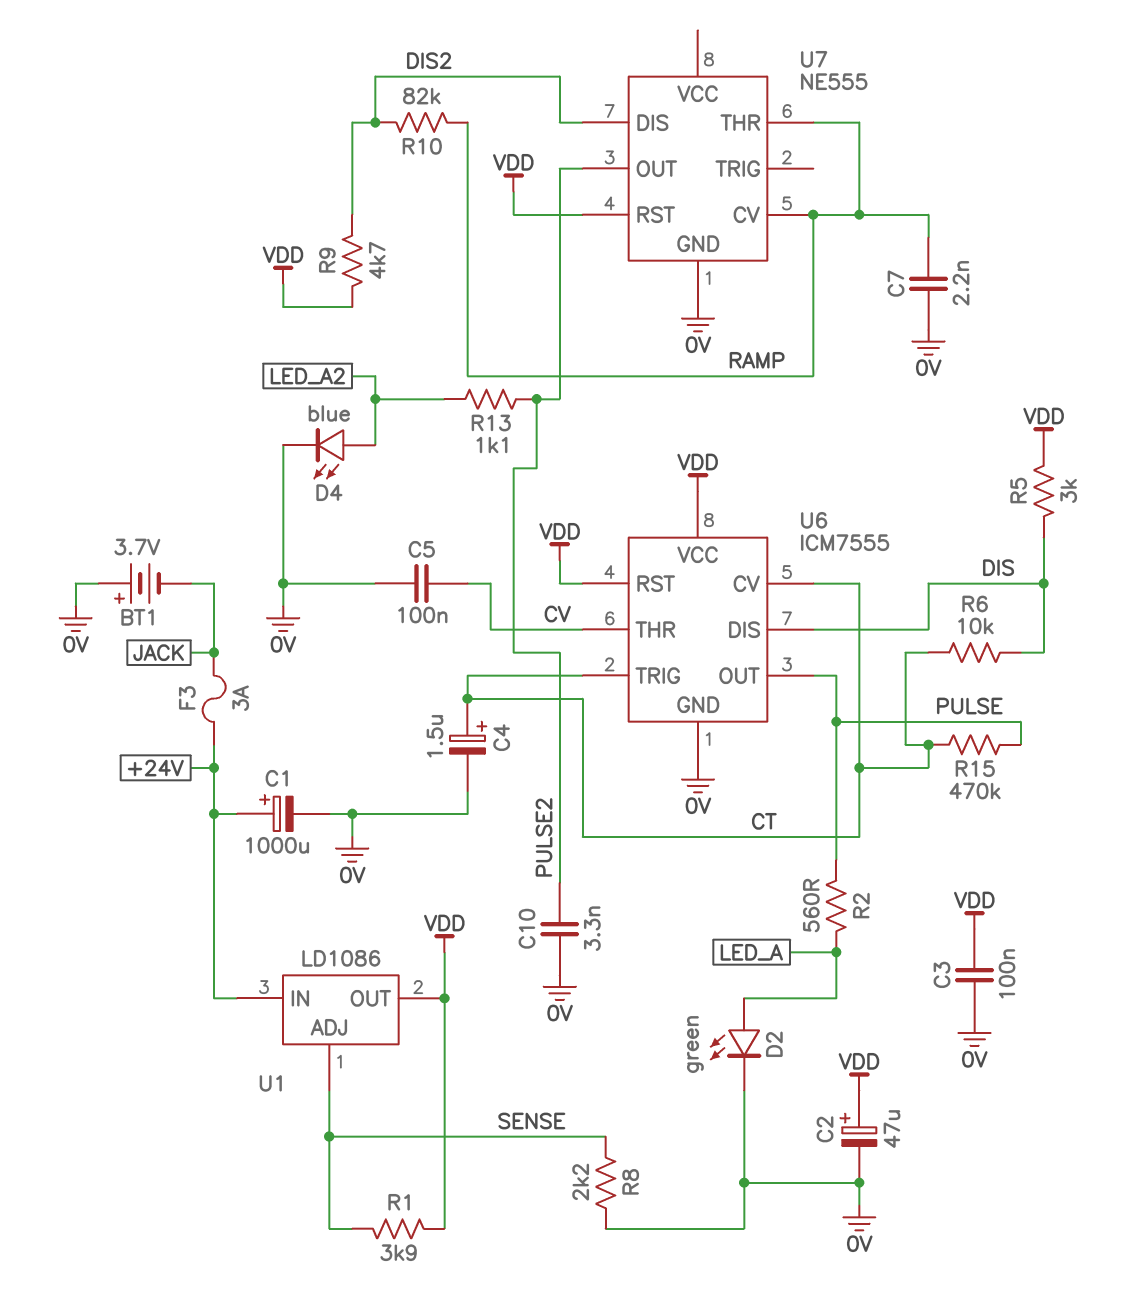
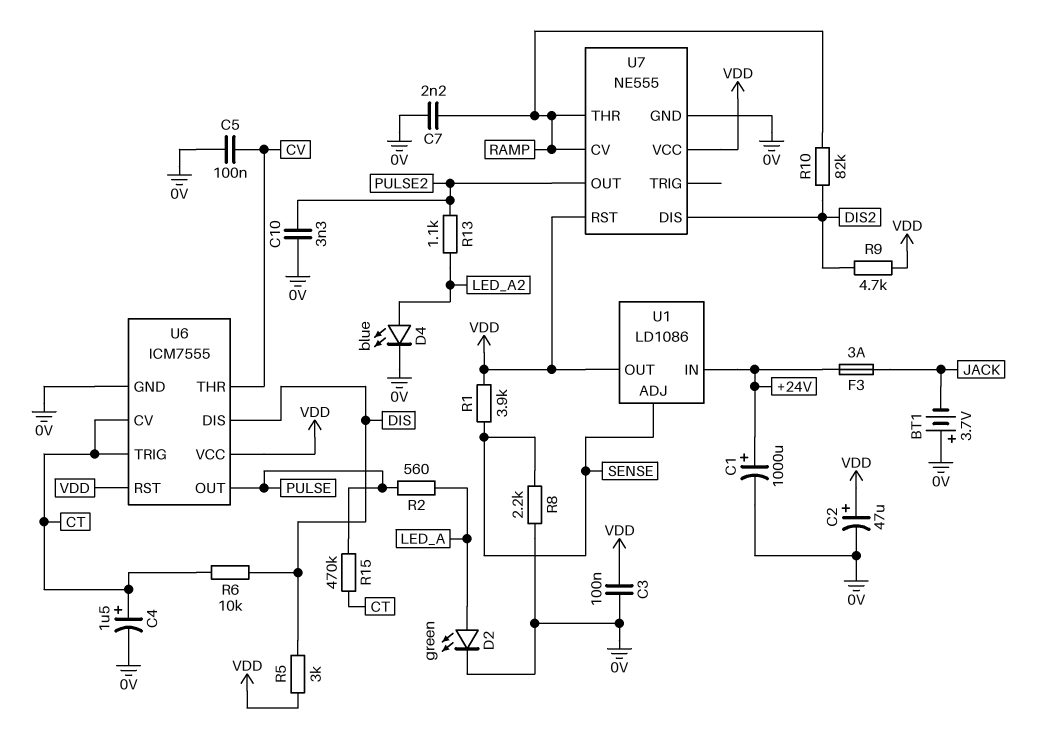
U7 pin VCC: none -> VDD

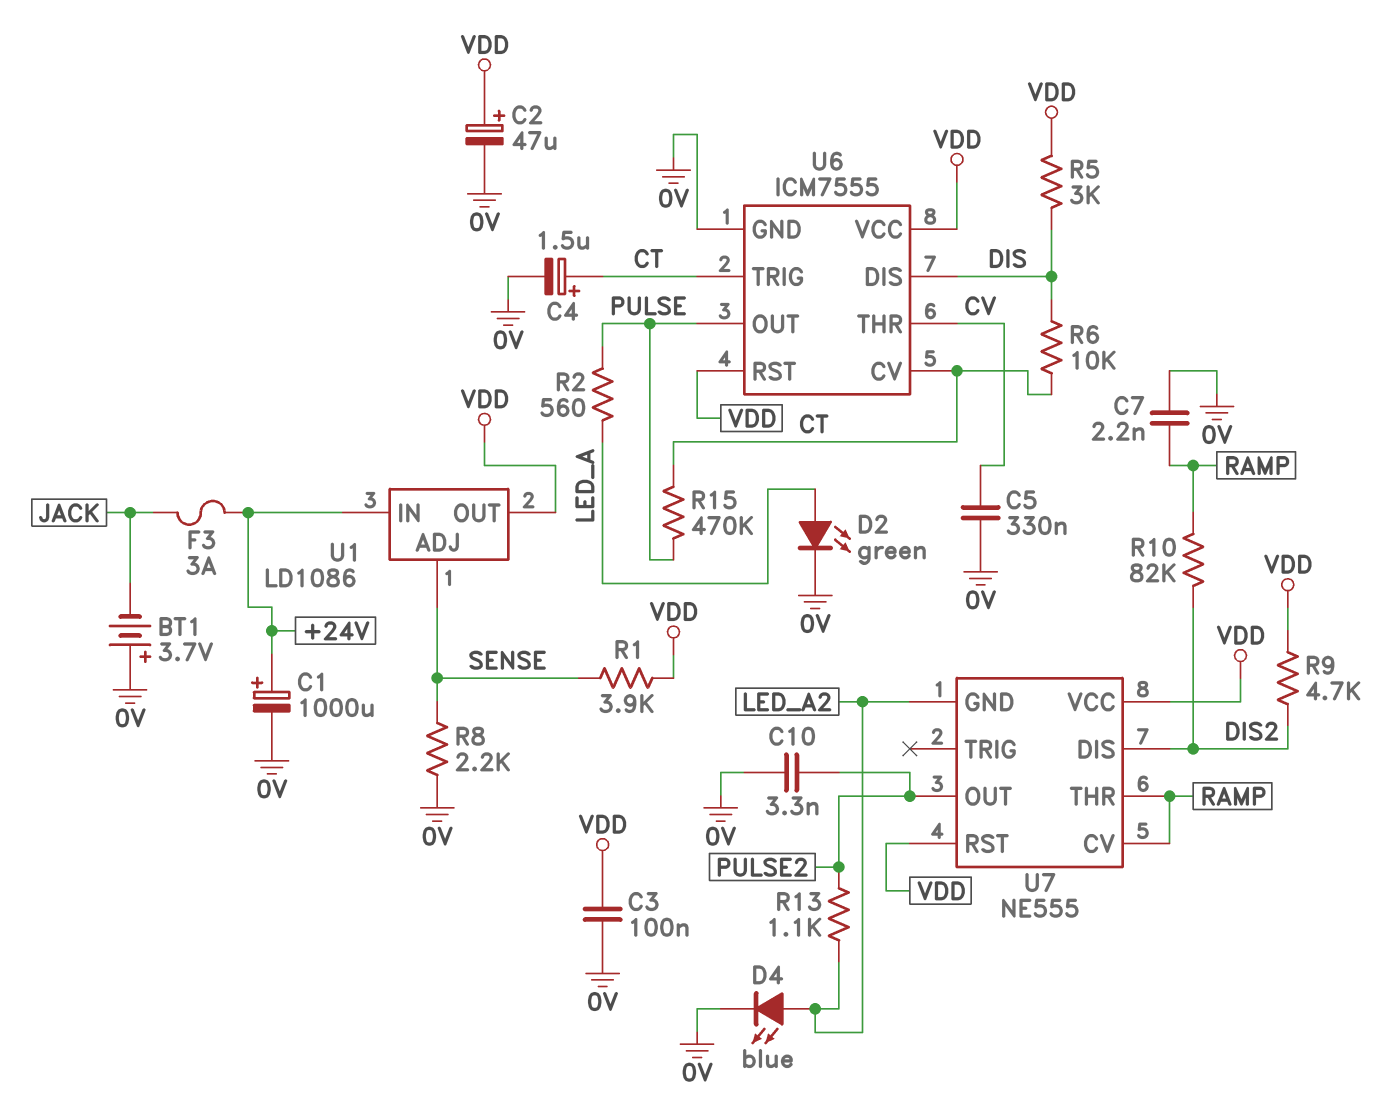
C5: 100nF (0V, CV) -> 330nF (0V, CV)
U7 pin GND: 0V -> LED_A2

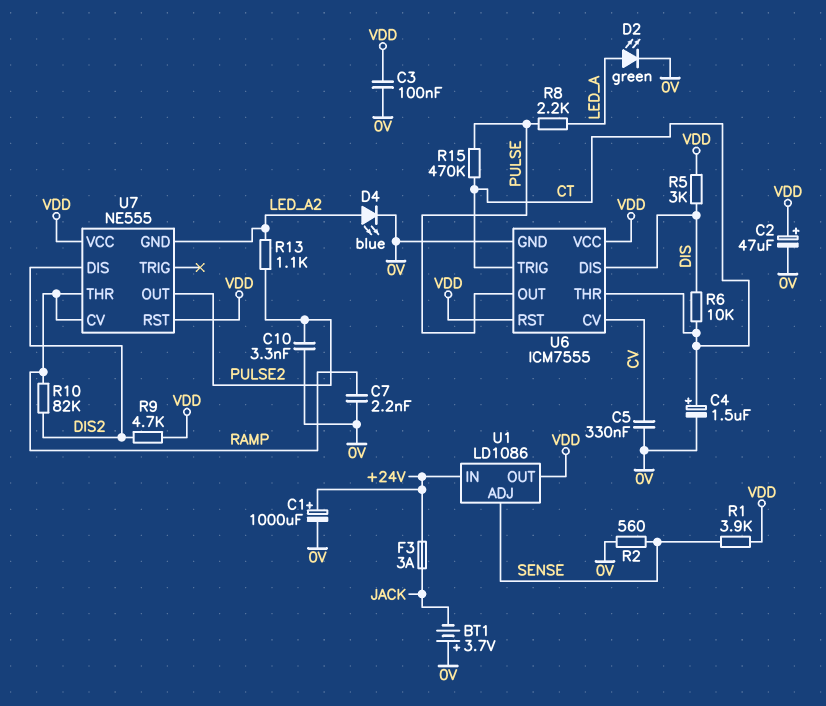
R2: 560 (LED_A, PULSE) -> 560 (0V, SENSE)
R8: 2.2k (0V, SENSE) -> 2.2k (LED_A, PULSE)
U6 pin CV: CT -> CV
U6 pin THR: CV -> CT

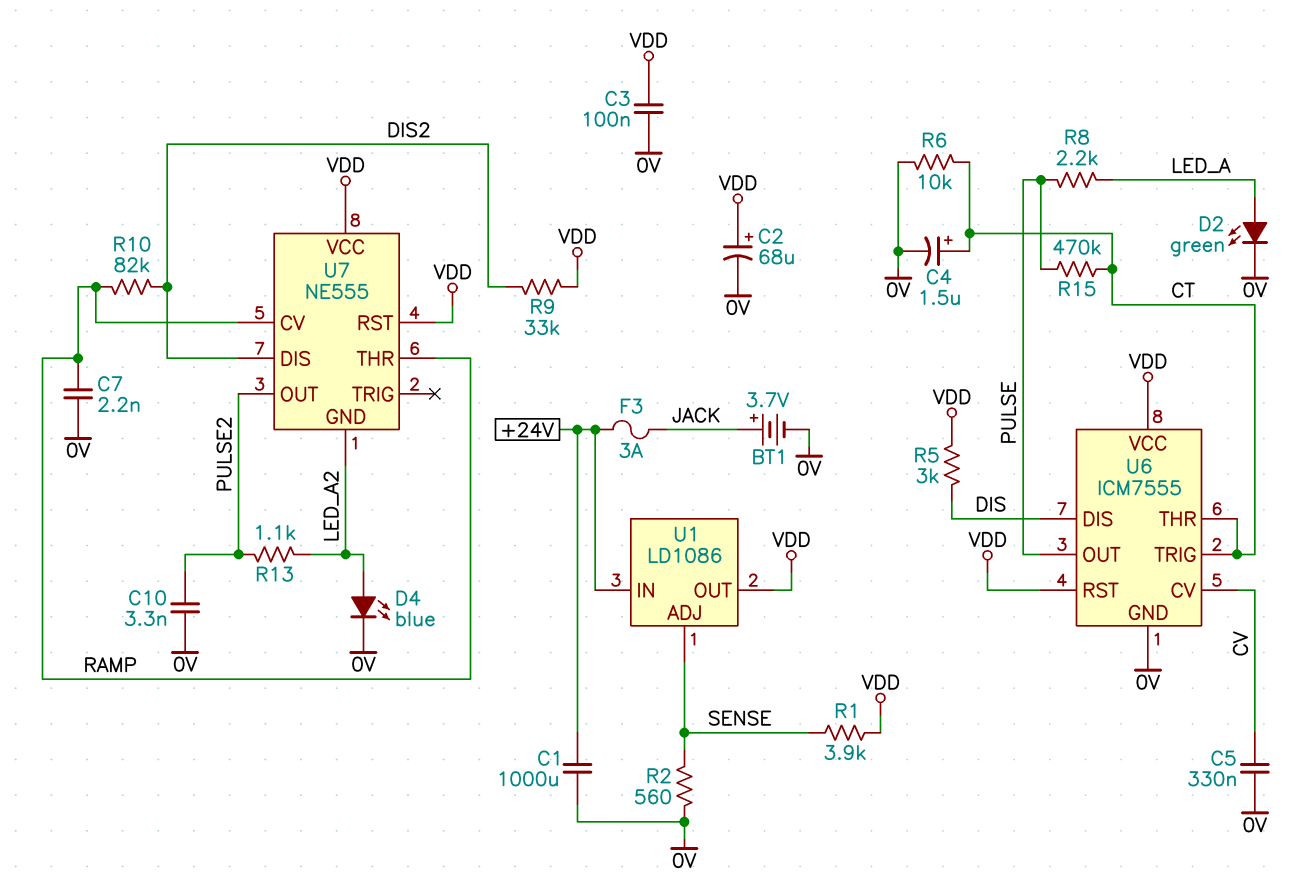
BT1: 3.7V (plus 0V, minus JACK) -> 3.7V (plus JACK, minus 0V)
C1: 1000uF (plus +24V, minus 0V) -> 1000uF (+24V, 0V)
C2: 47uF (plus VDD, minus 0V) -> 68uF (plus VDD, minus 0V)
R6: 10k (CT, DIS) -> 10k (0V, CT)
R9: 4.7k (DIS2, VDD) -> 33k (DIS2, VDD)

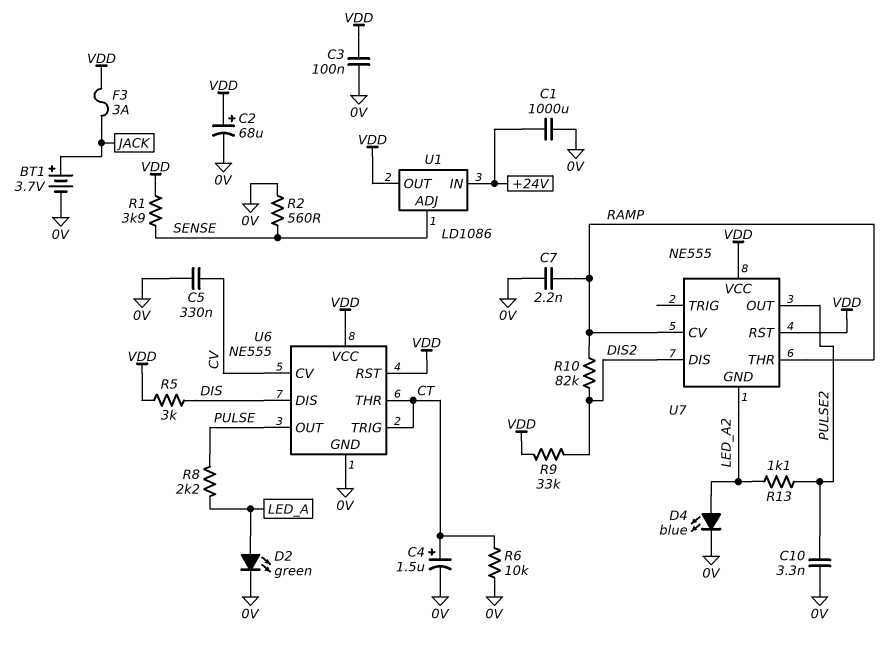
F3: 3A (+24V, JACK) -> 3A (JACK, VDD)
R15: 470k (CT, PULSE) -> none
U6: ICM7555 -> NE555

